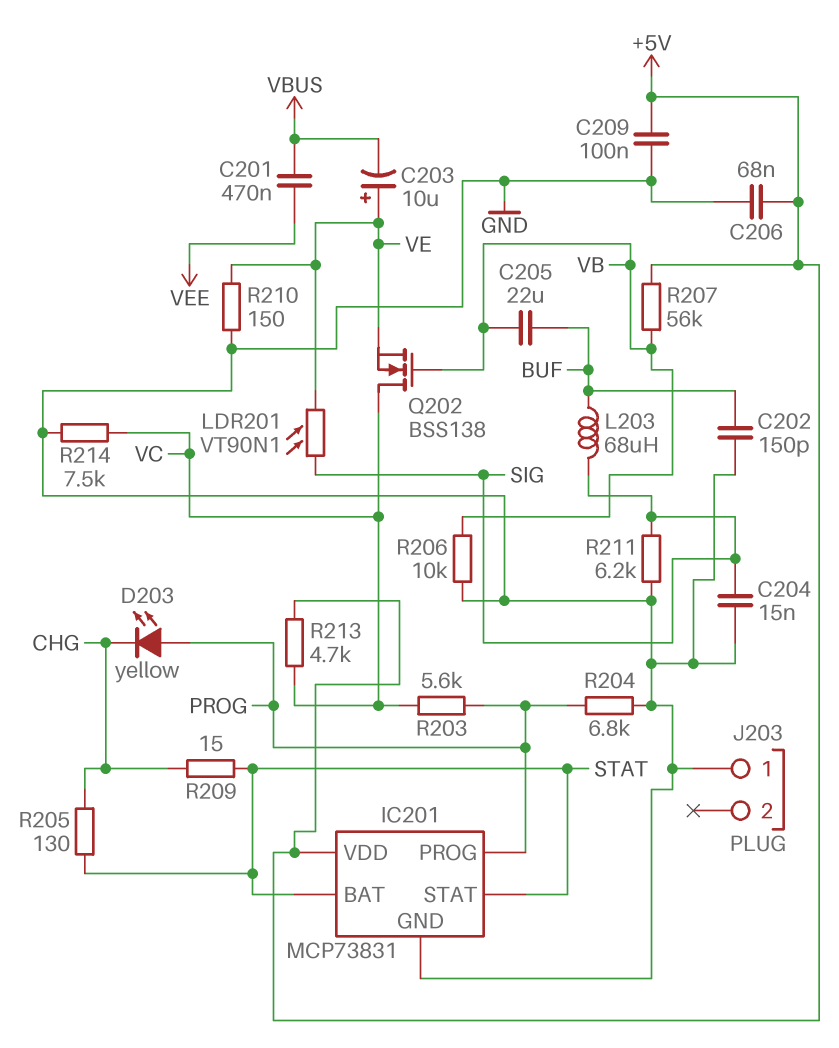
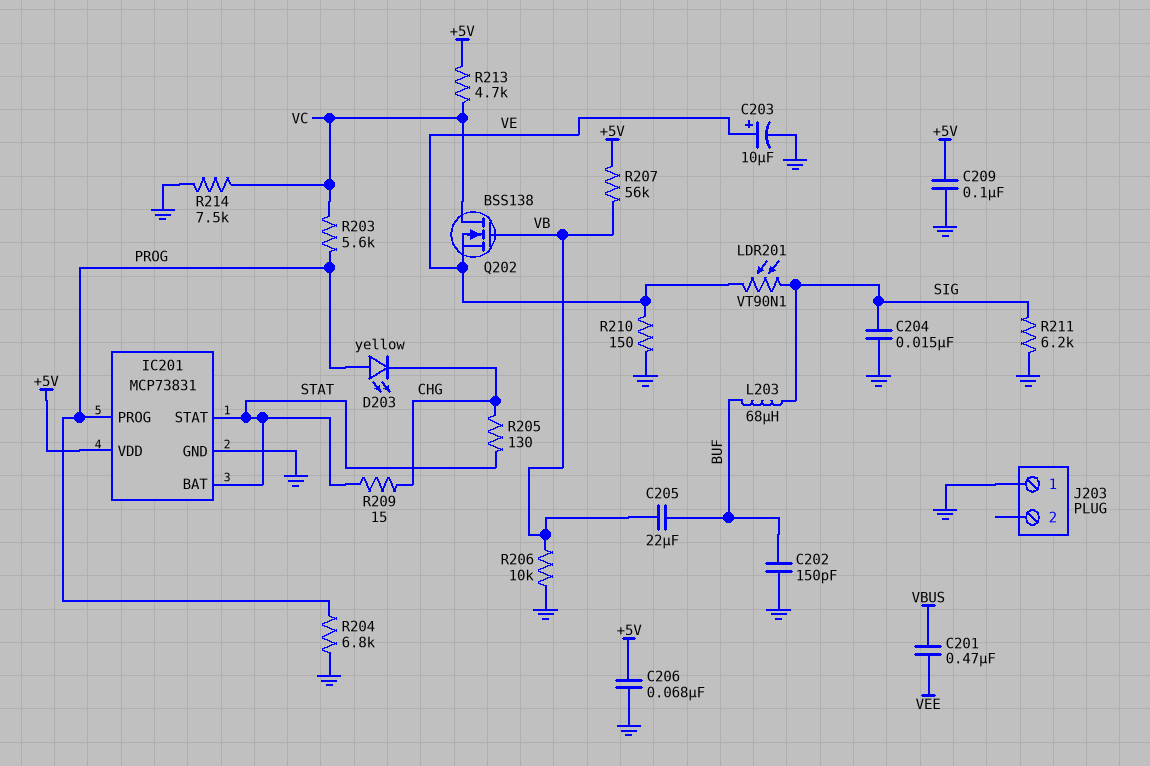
C203: 10uF (plus VE, minus VBUS) -> 10uF (plus VE, minus GND)

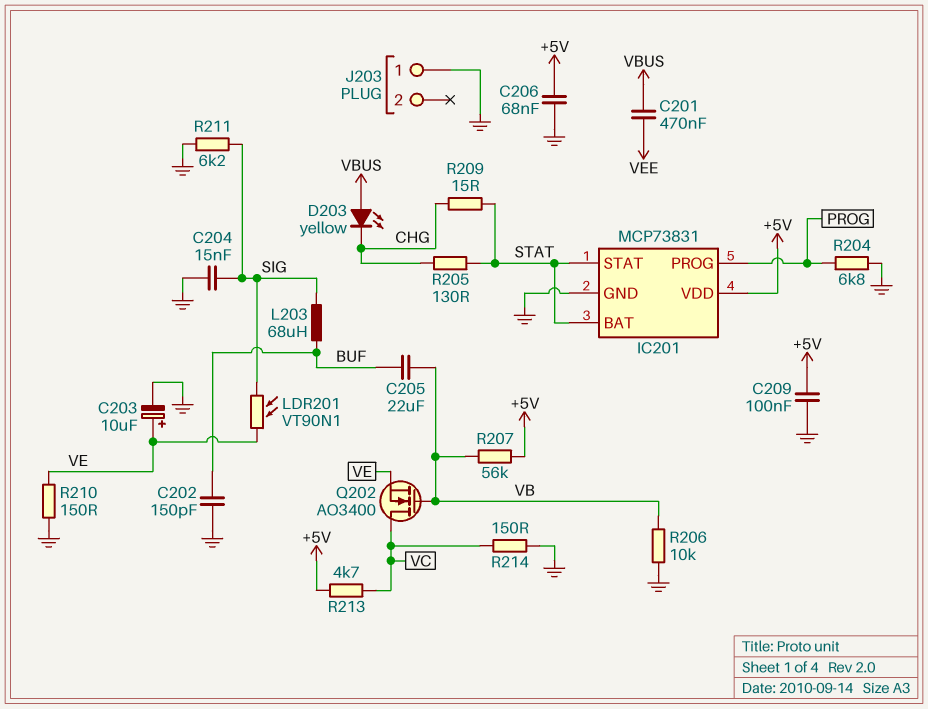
D203: LED yellow (A PROG, K CHG) -> LED yellow (A VBUS, K CHG)
Q202: NMOS BSS138 (G VB, D VC, S VE) -> NMOS AO3400 (G VB, D VC, S VE)
R203: 5.6k (PROG, VC) -> none
R214: 7.5k (GND, VC) -> 150 (GND, VC)

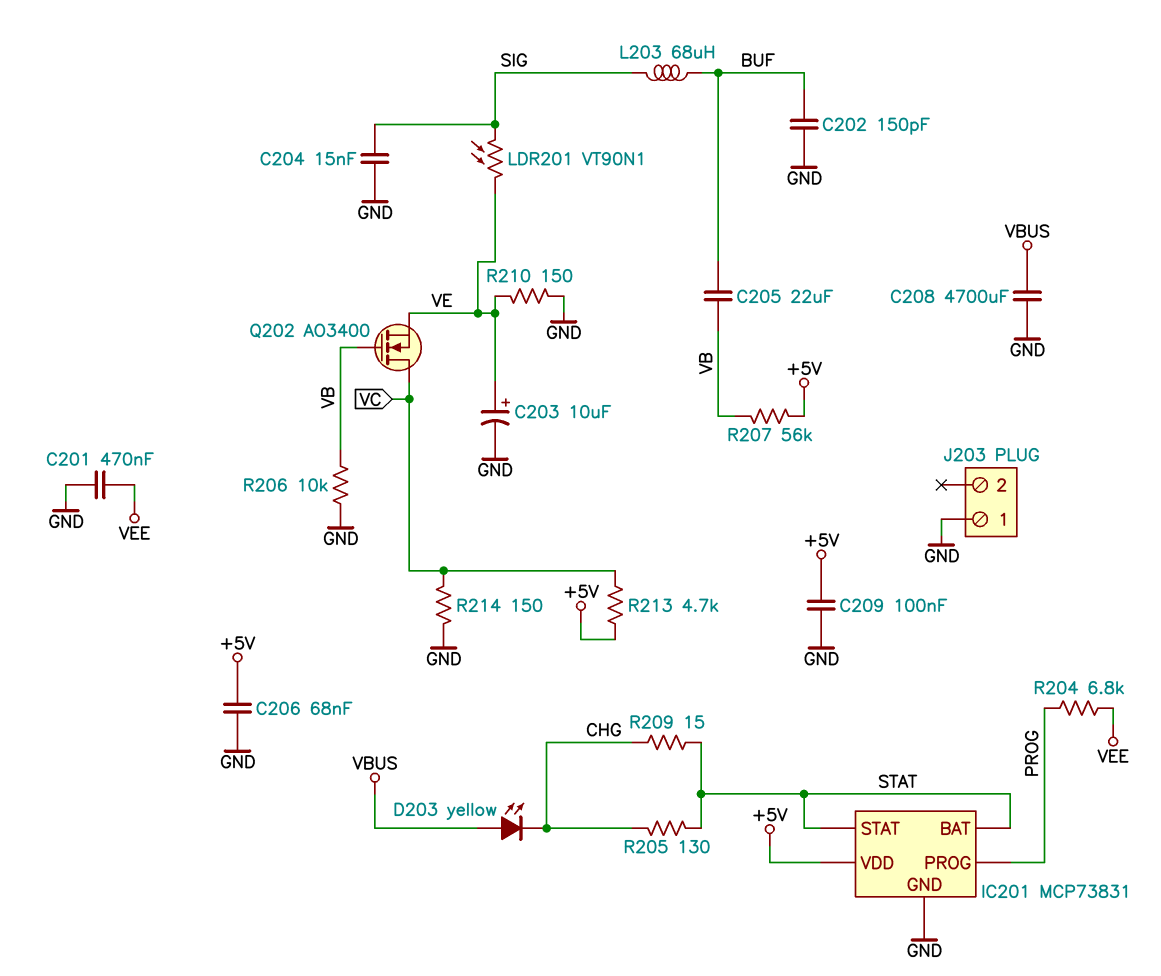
C201: 470nF (VBUS, VEE) -> 470nF (GND, VEE)
C208: none -> 4700uF (GND, VBUS)
R204: 6.8k (GND, PROG) -> 6.8k (PROG, VEE)
R211: 6.2k (GND, SIG) -> none

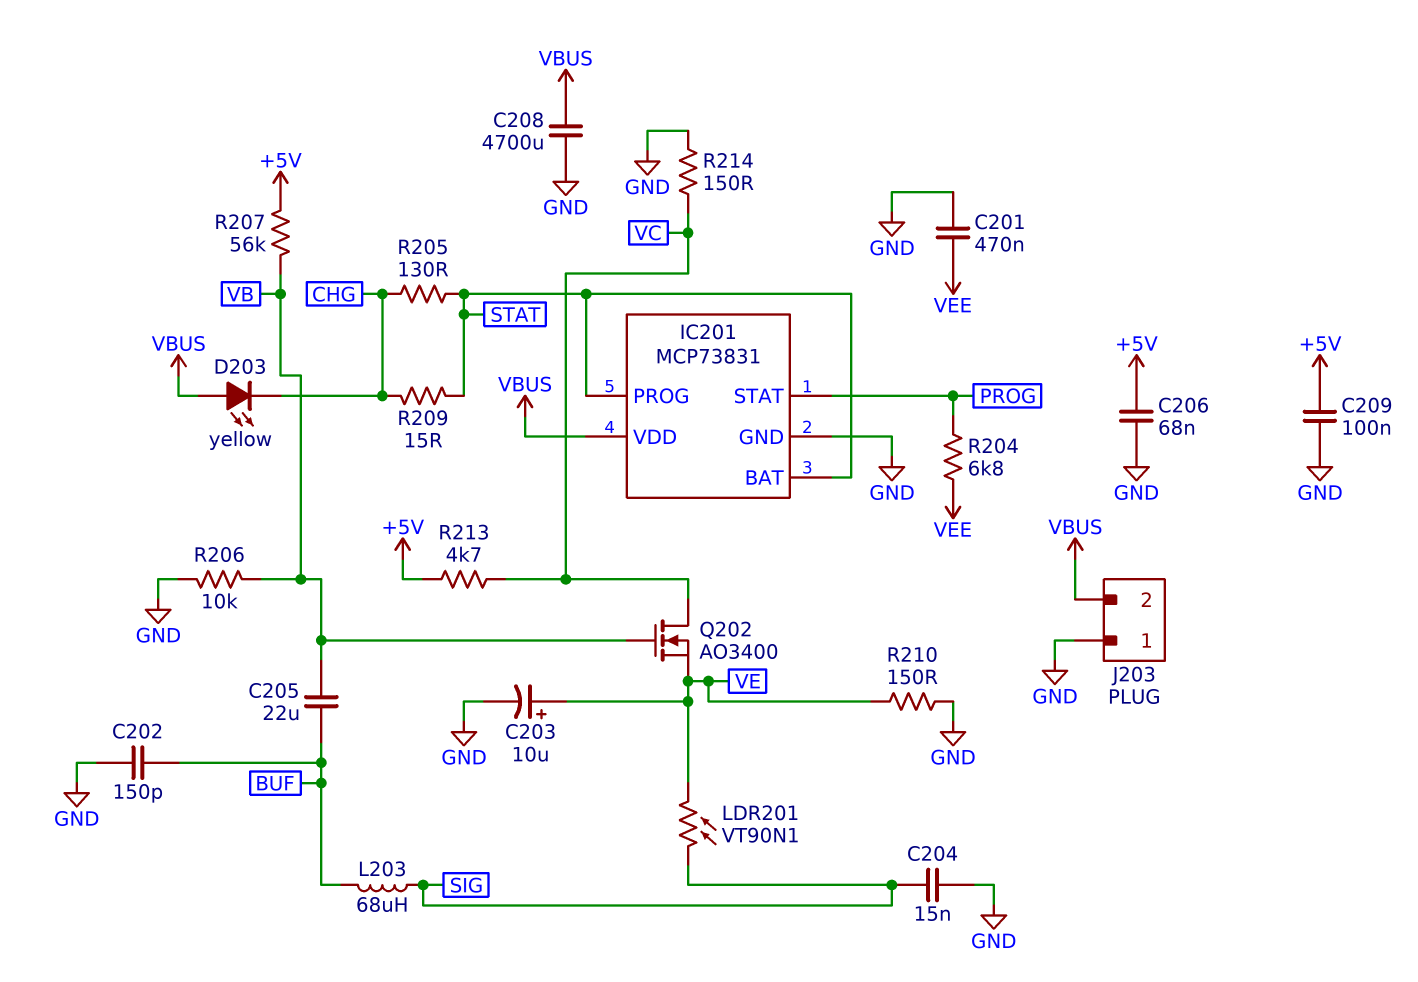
IC201 pin PROG: PROG -> STAT
IC201 pin STAT: STAT -> PROG
IC201 pin VDD: +5V -> VBUS
J203 pin 2: none -> VBUS

